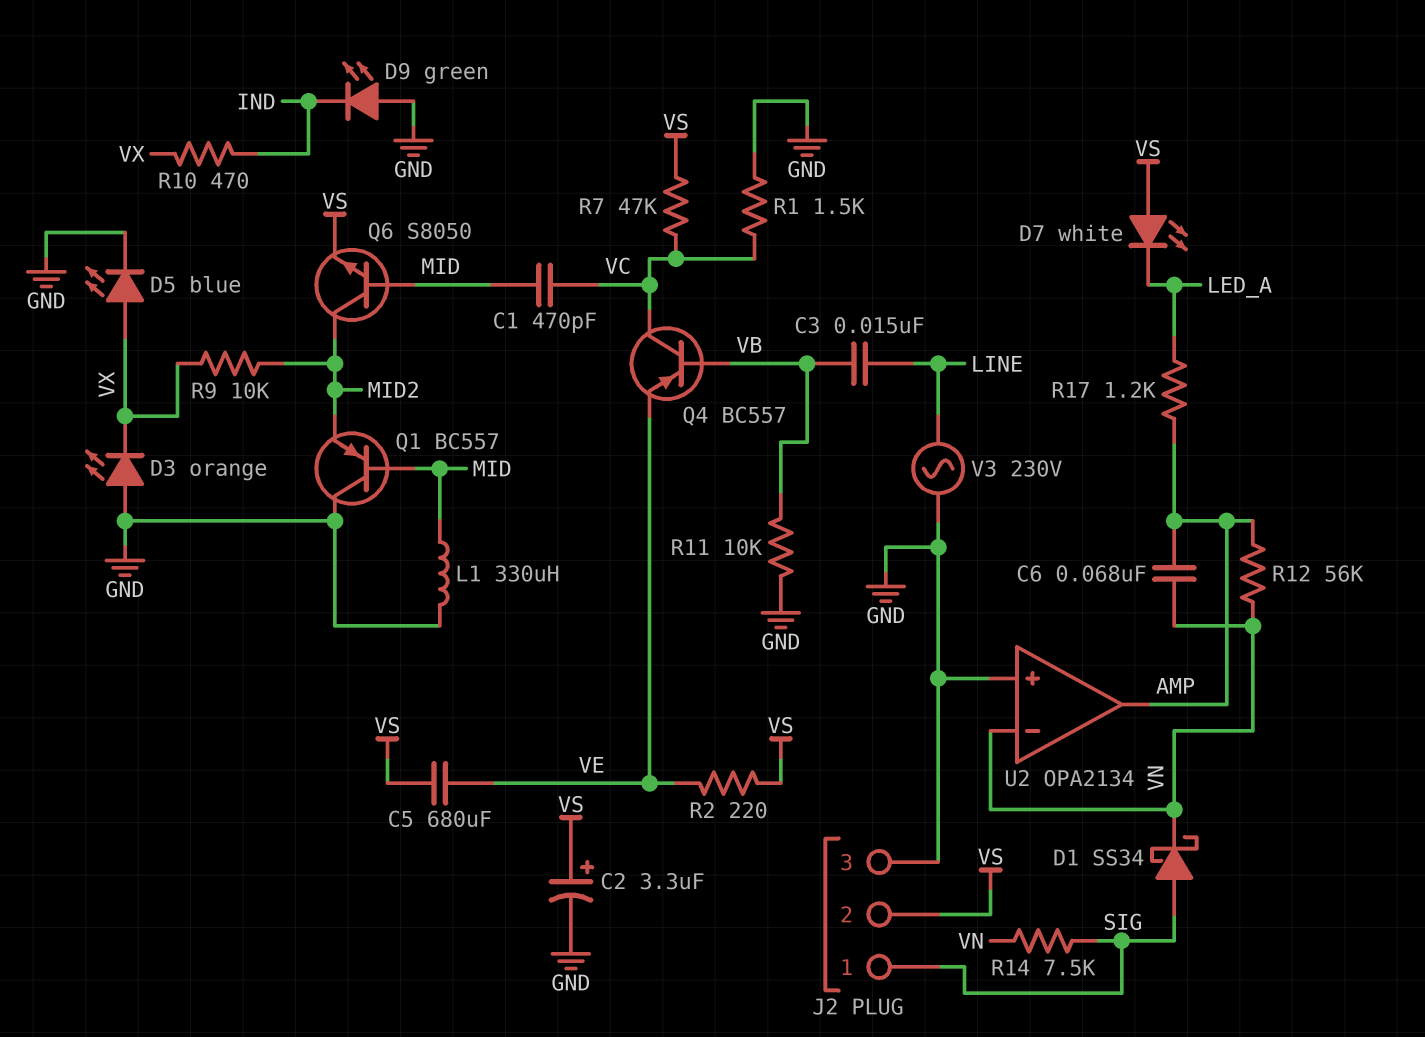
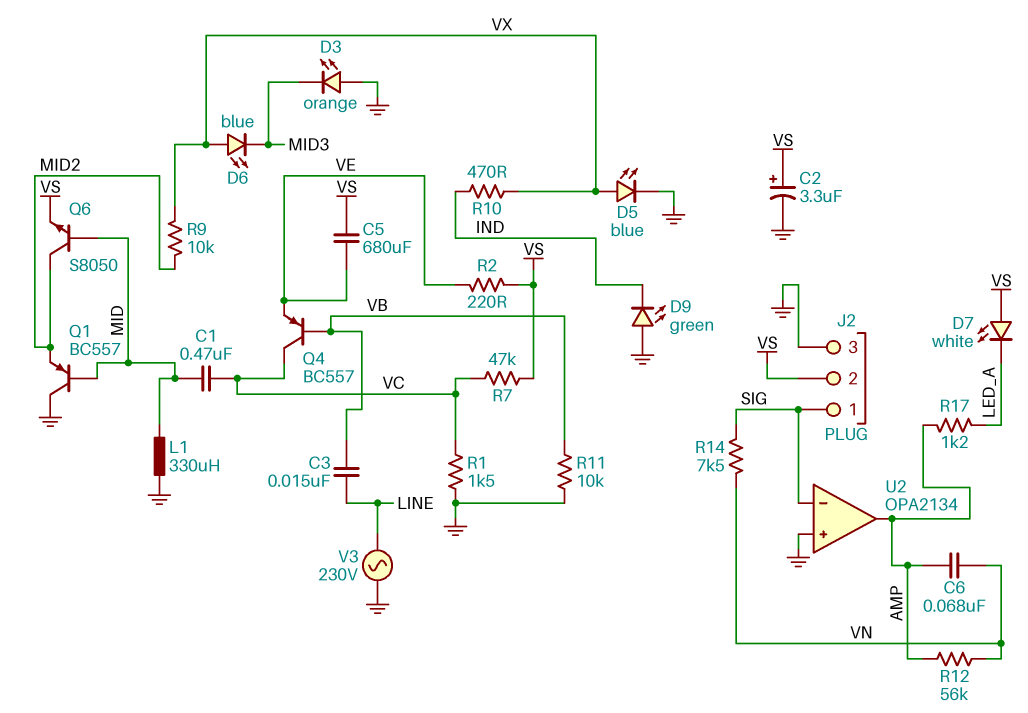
C1: 470pF (MID, VC) -> 470nF (MID, VC)
D1: schottky SS34 (A SIG, K VN) -> none
D3: LED orange (A GND, K VX) -> LED orange (A GND, K MID3)
D6: none -> LED blue (A VX, K MID3)
U2 pin in-: VN -> SIG

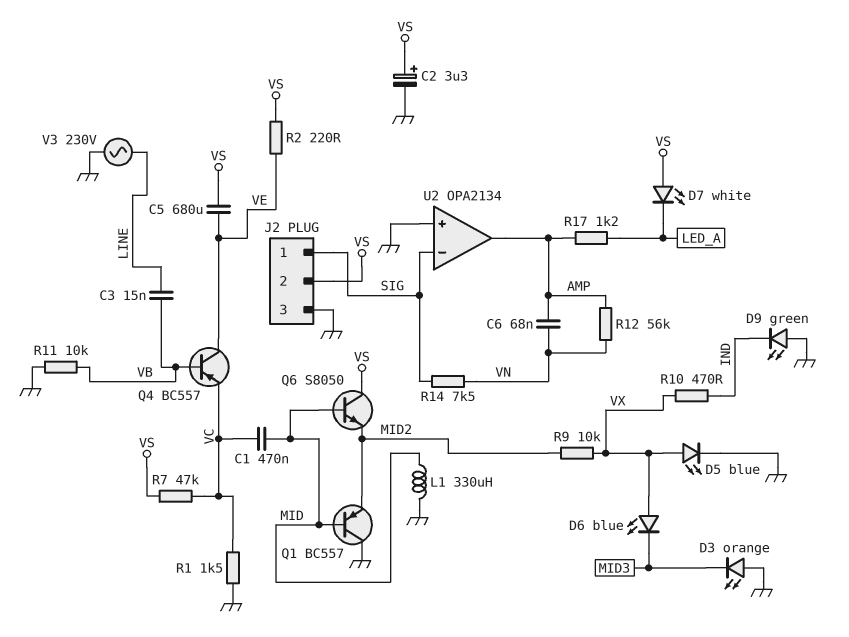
Q4: PNP BC557 (B VB, C VC, E VE) -> PNP BC557 (B VB, C VE, E VC)
Q6: NPN S8050 (B MID, C MID2, E VS) -> NPN S8050 (B MID, C VS, E MID2)

